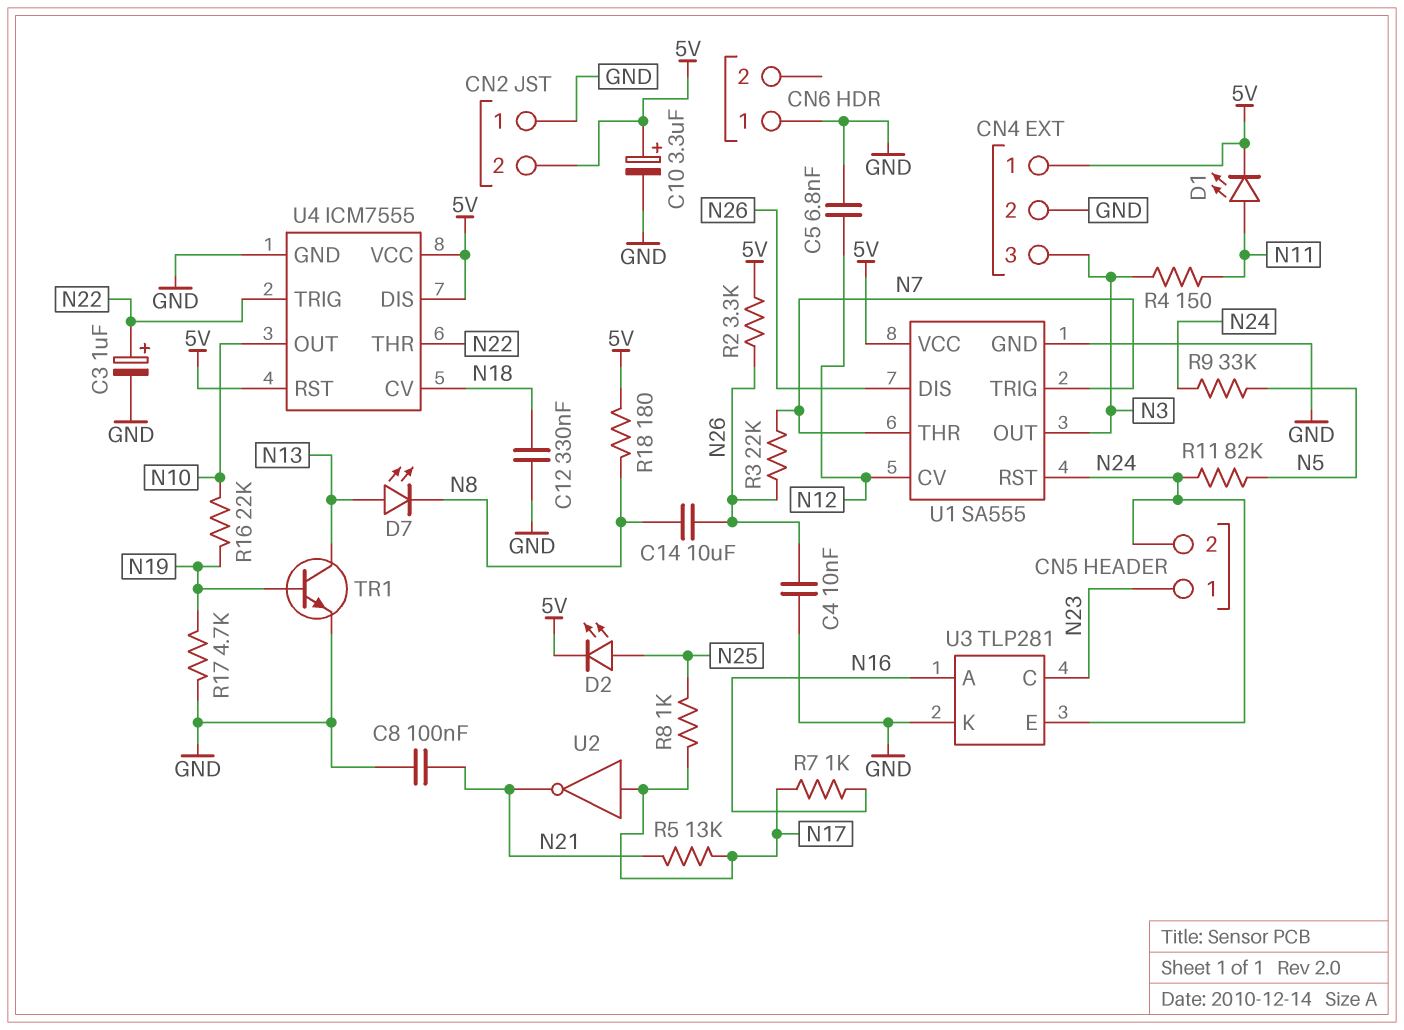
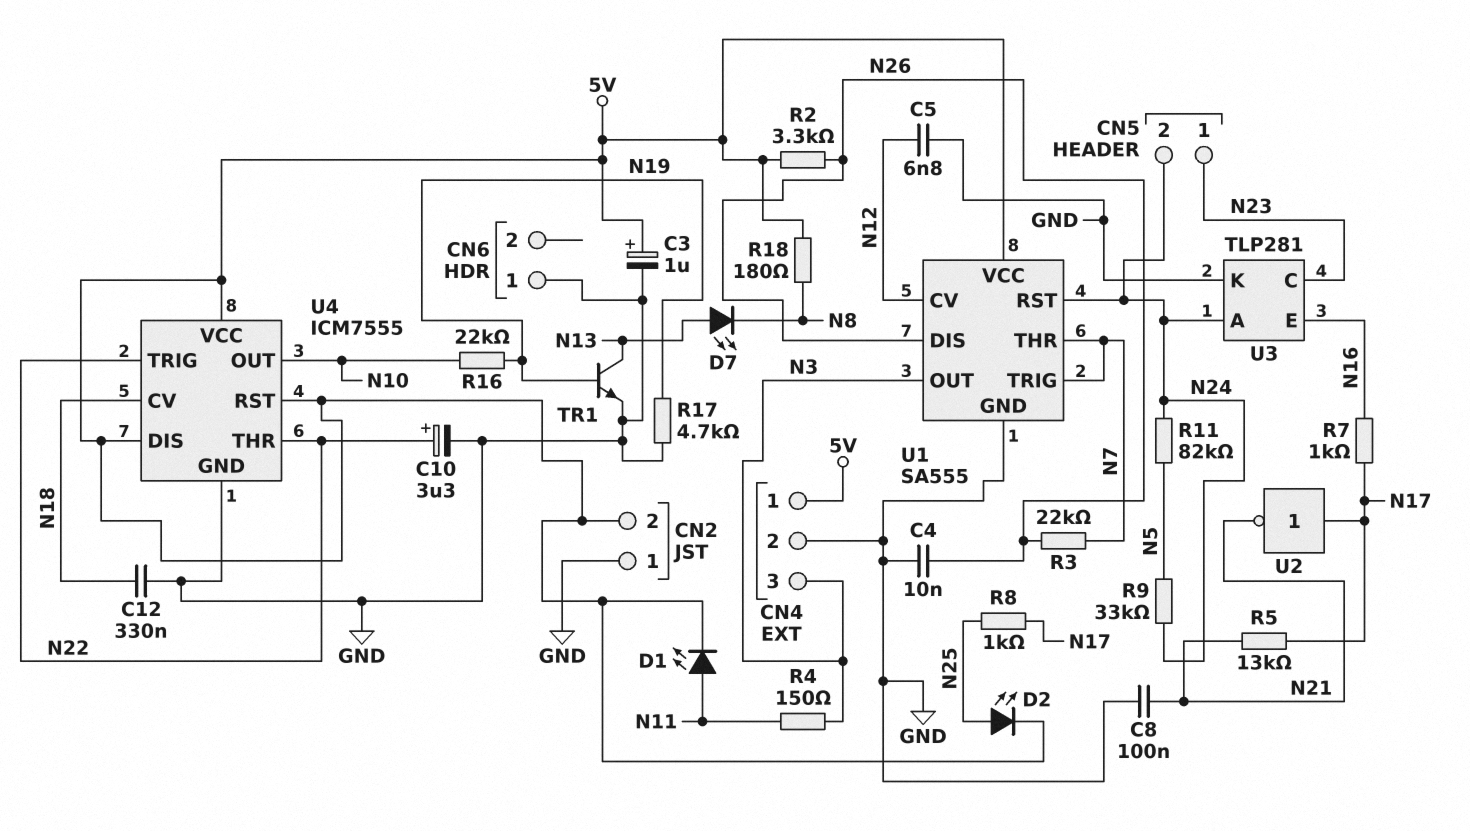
C3: 1uF (plus N22, minus GND) -> 1uF (plus 5V, minus GND)
C10: 3.3uF (plus 5V, minus GND) -> 3.3uF (plus N22, minus GND)
C14: 10uF (N8, N26) -> none
U3 pin A: N16 -> N24
U3 pin E: N24 -> N16

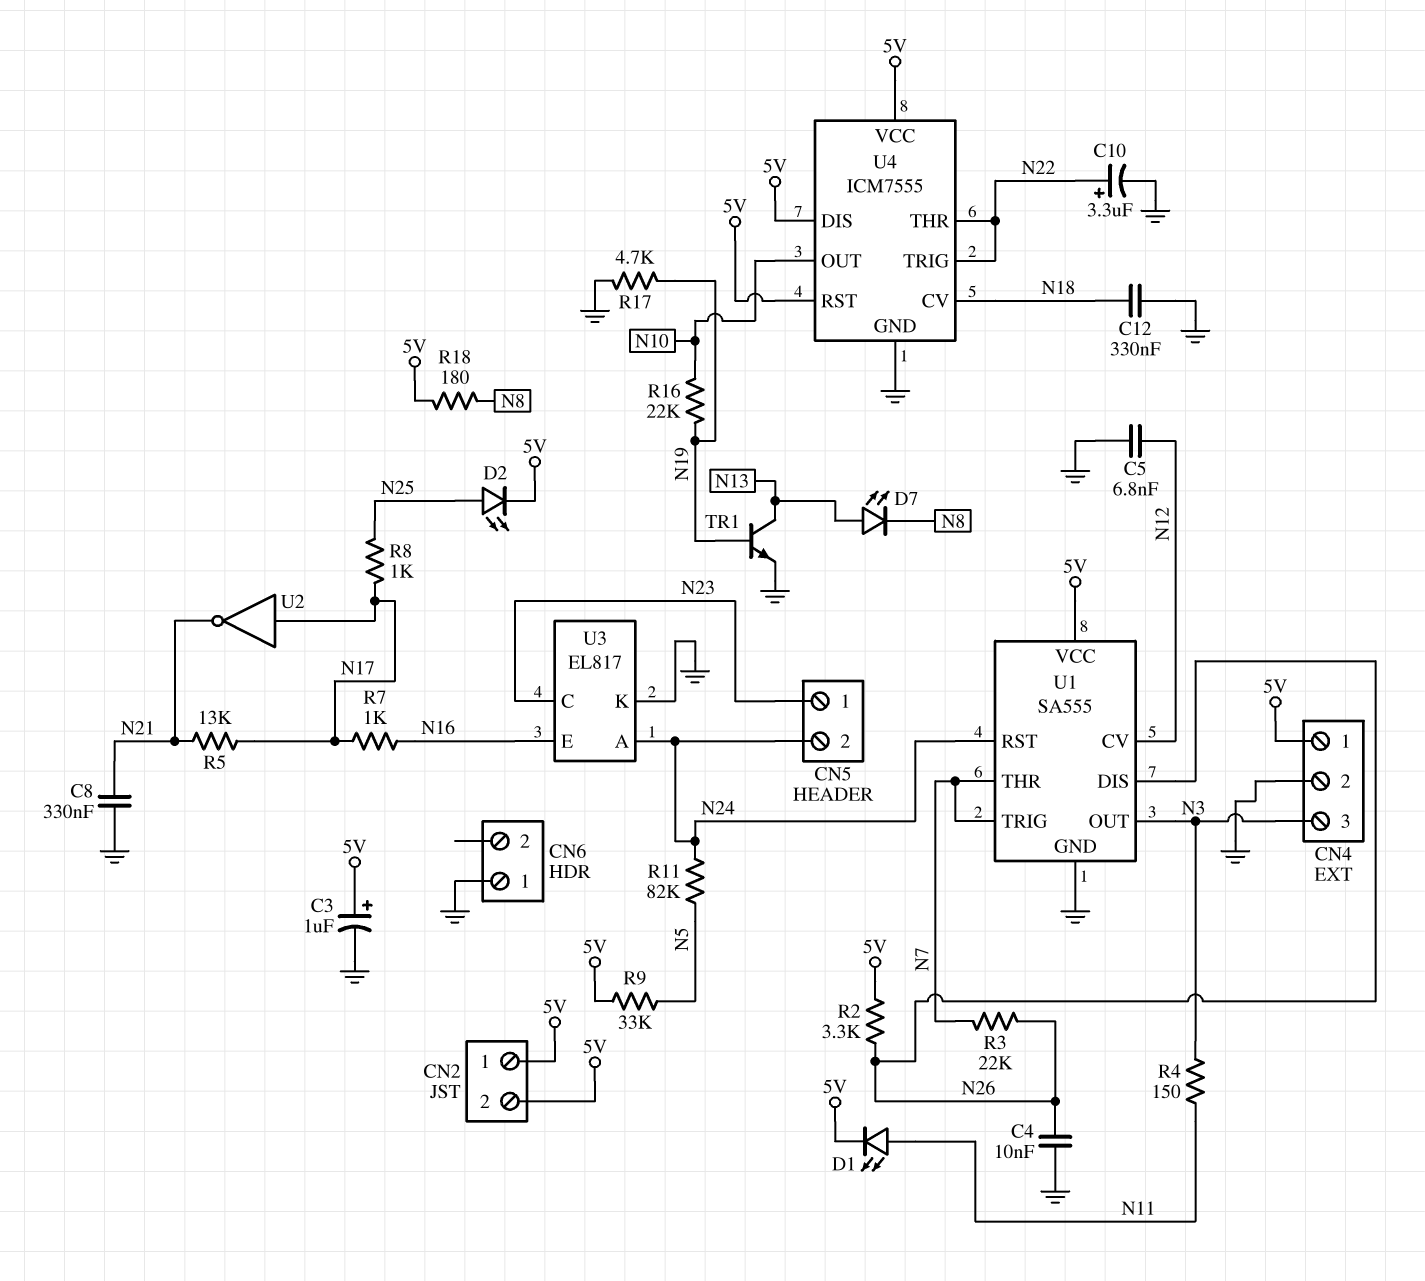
C8: 100nF (GND, N21) -> 330nF (GND, N21)
CN2 pin 1: GND -> 5V
R9: 33k (N5, N24) -> 33k (5V, N5)
U3: TLP281 -> EL817

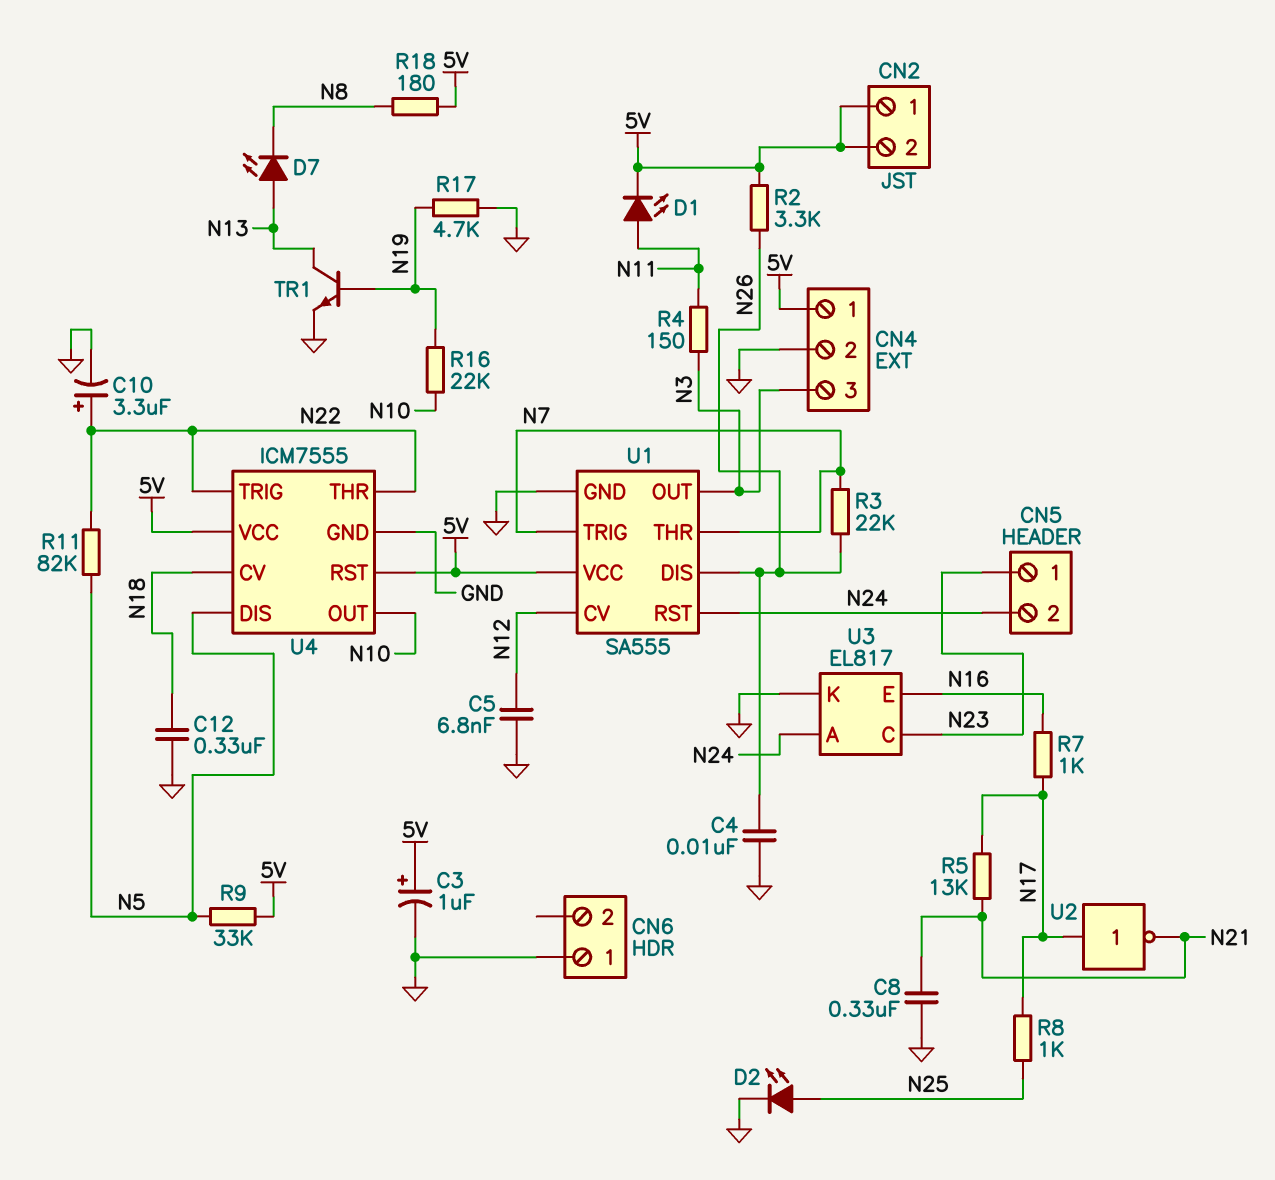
D2: LED (A N25, K 5V) -> LED (A N25, K GND)
R11: 82k (N5, N24) -> 82k (N5, N22)
U4 pin DIS: 5V -> N5

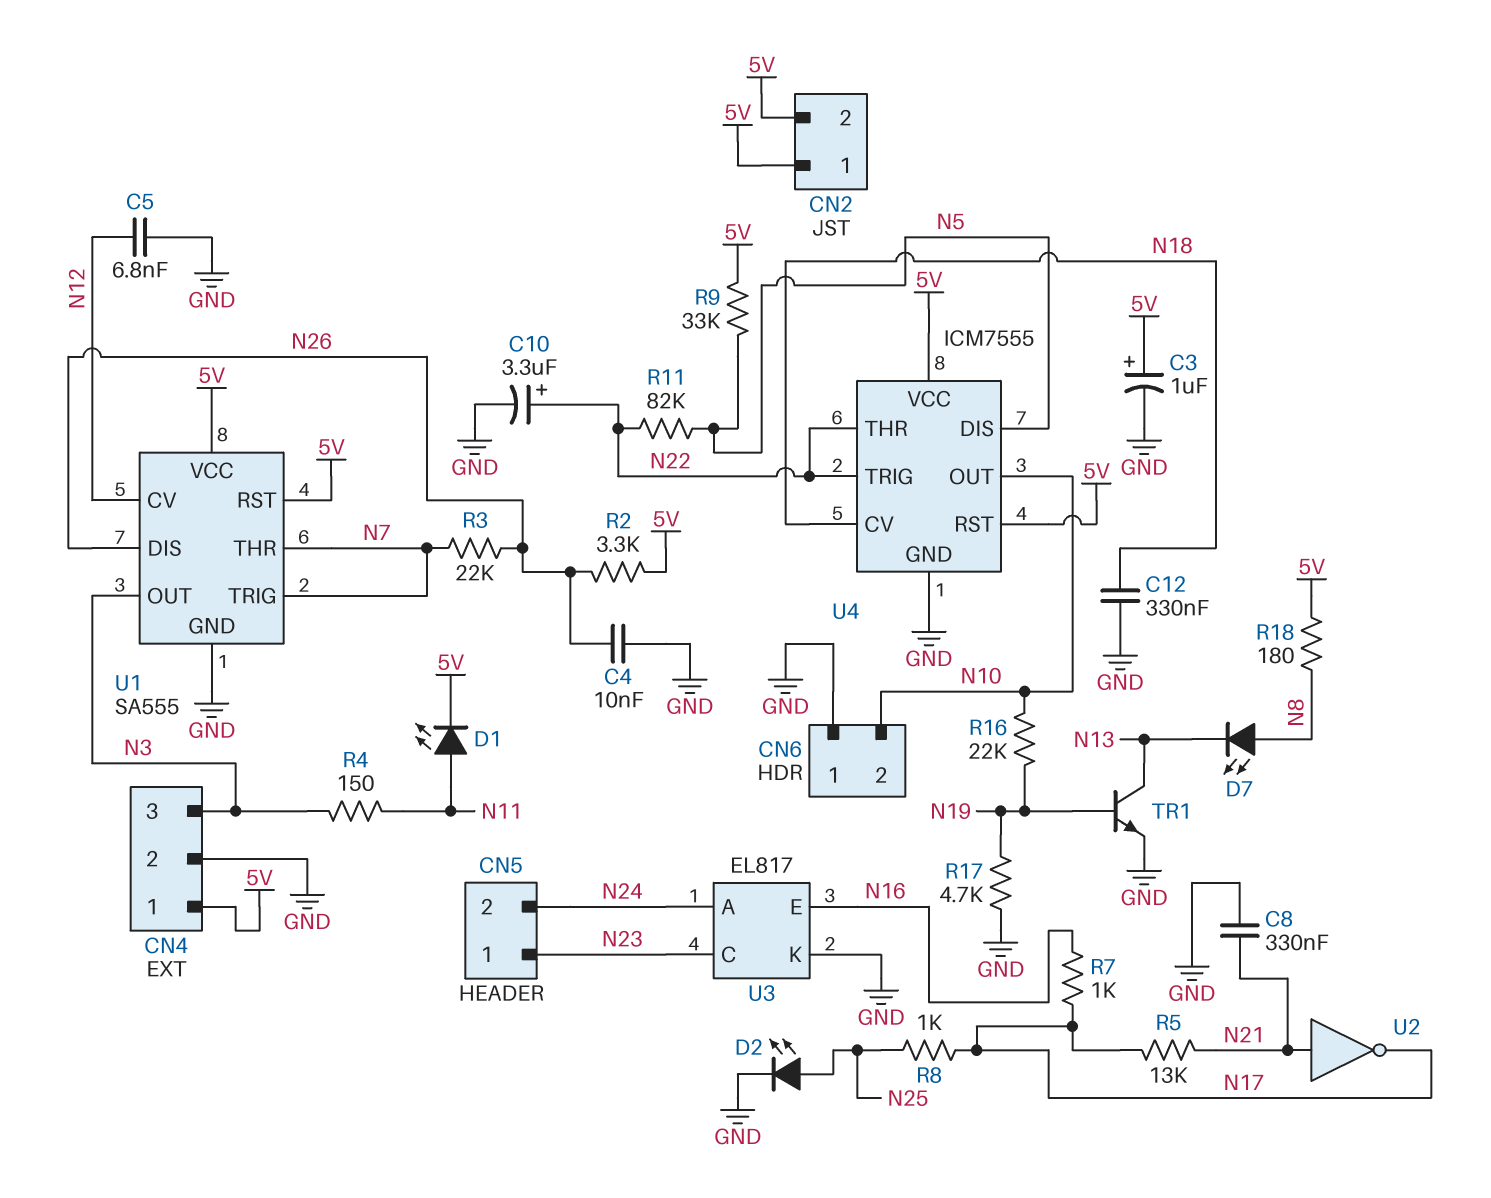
CN6 pin 2: none -> N10
D7: LED (A N13, K N8) -> LED (A N8, K N13)
U1 pin RST: N24 -> 5V
U2: NOT (in N17, out N21) -> NOT (in N21, out N17)

